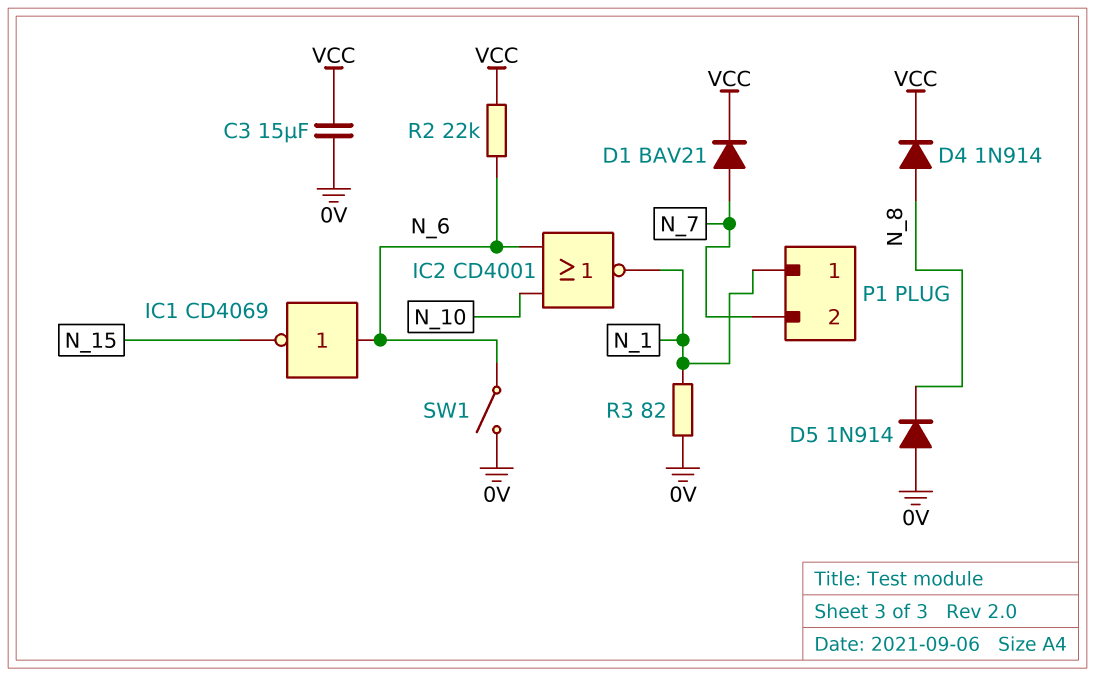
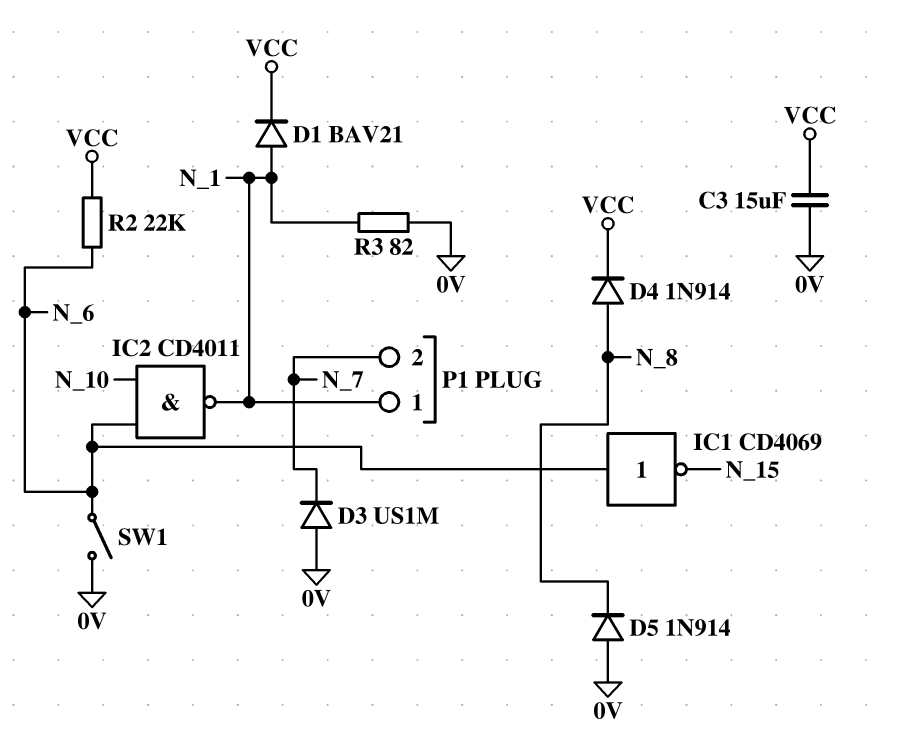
D1: diode BAV21 (A N_7, K VCC) -> diode BAV21 (A N_1, K VCC)
D3: none -> diode US1M (A 0V, K N_7)
IC2: NOR CD4001 (in N_6, in N_10, out N_1) -> NAND CD4011 (in N_6, in N_10, out N_1)

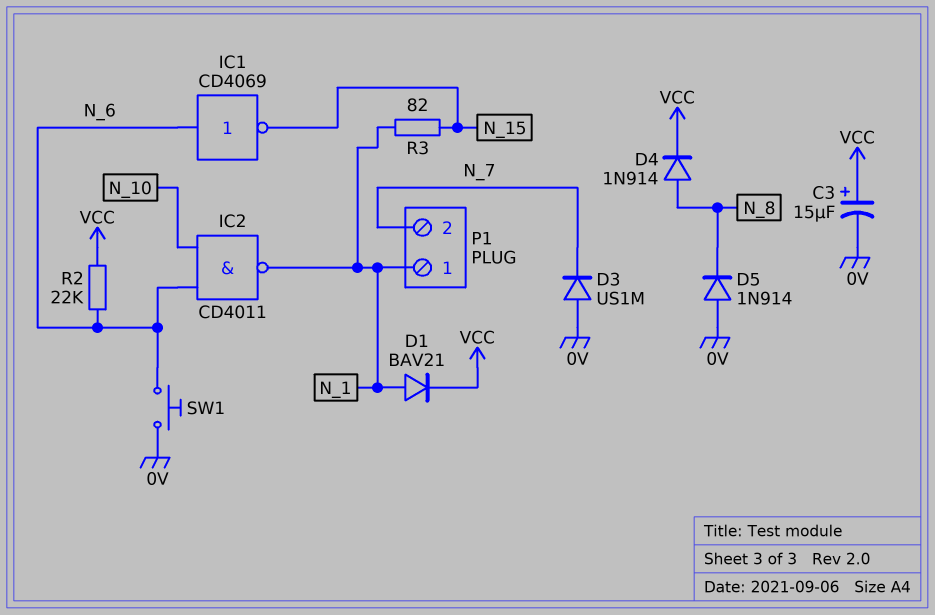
C3: 15uF (0V, VCC) -> 15uF (plus VCC, minus 0V)
R3: 82 (0V, N_1) -> 82 (N_1, N_15)
SW1: switch (0V, N_6) -> button (0V, N_6)

